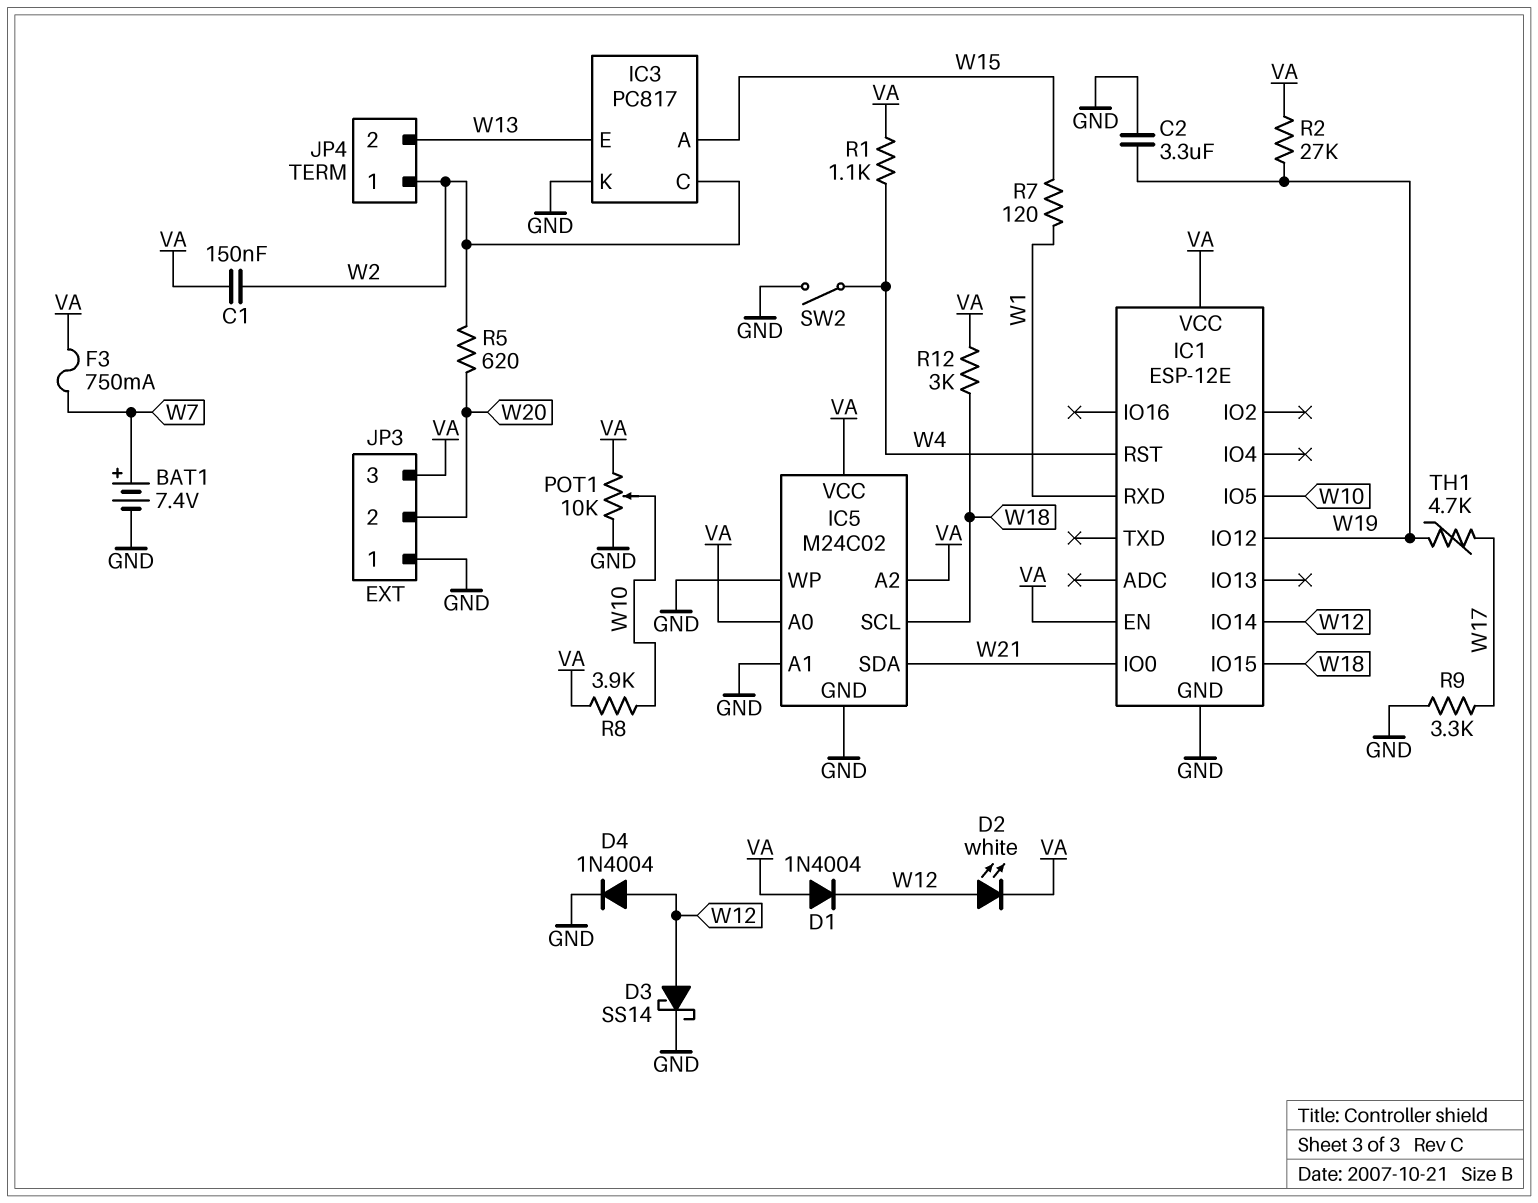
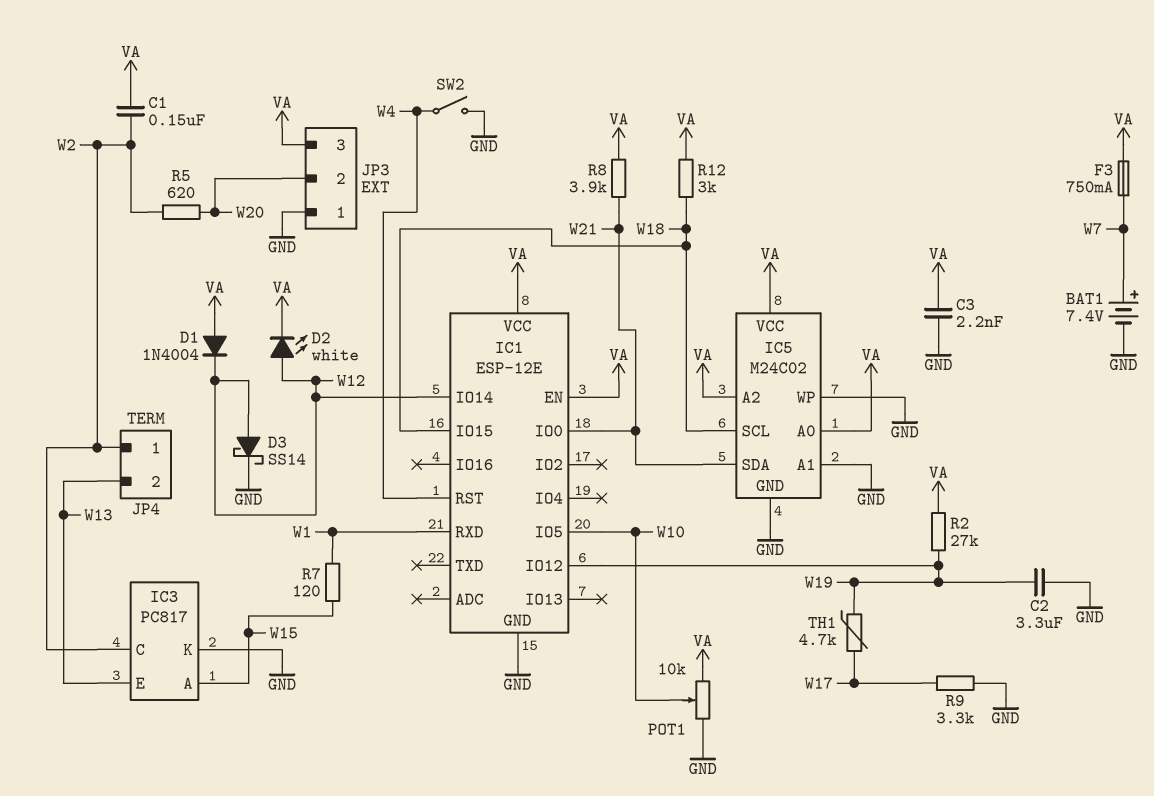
C3: none -> 2.2nF (GND, VA)
D4: diode 1N4004 (A W12, K GND) -> none
R1: 1.1k (VA, W4) -> none
R8: 3.9k (VA, W10) -> 3.9k (VA, W21)

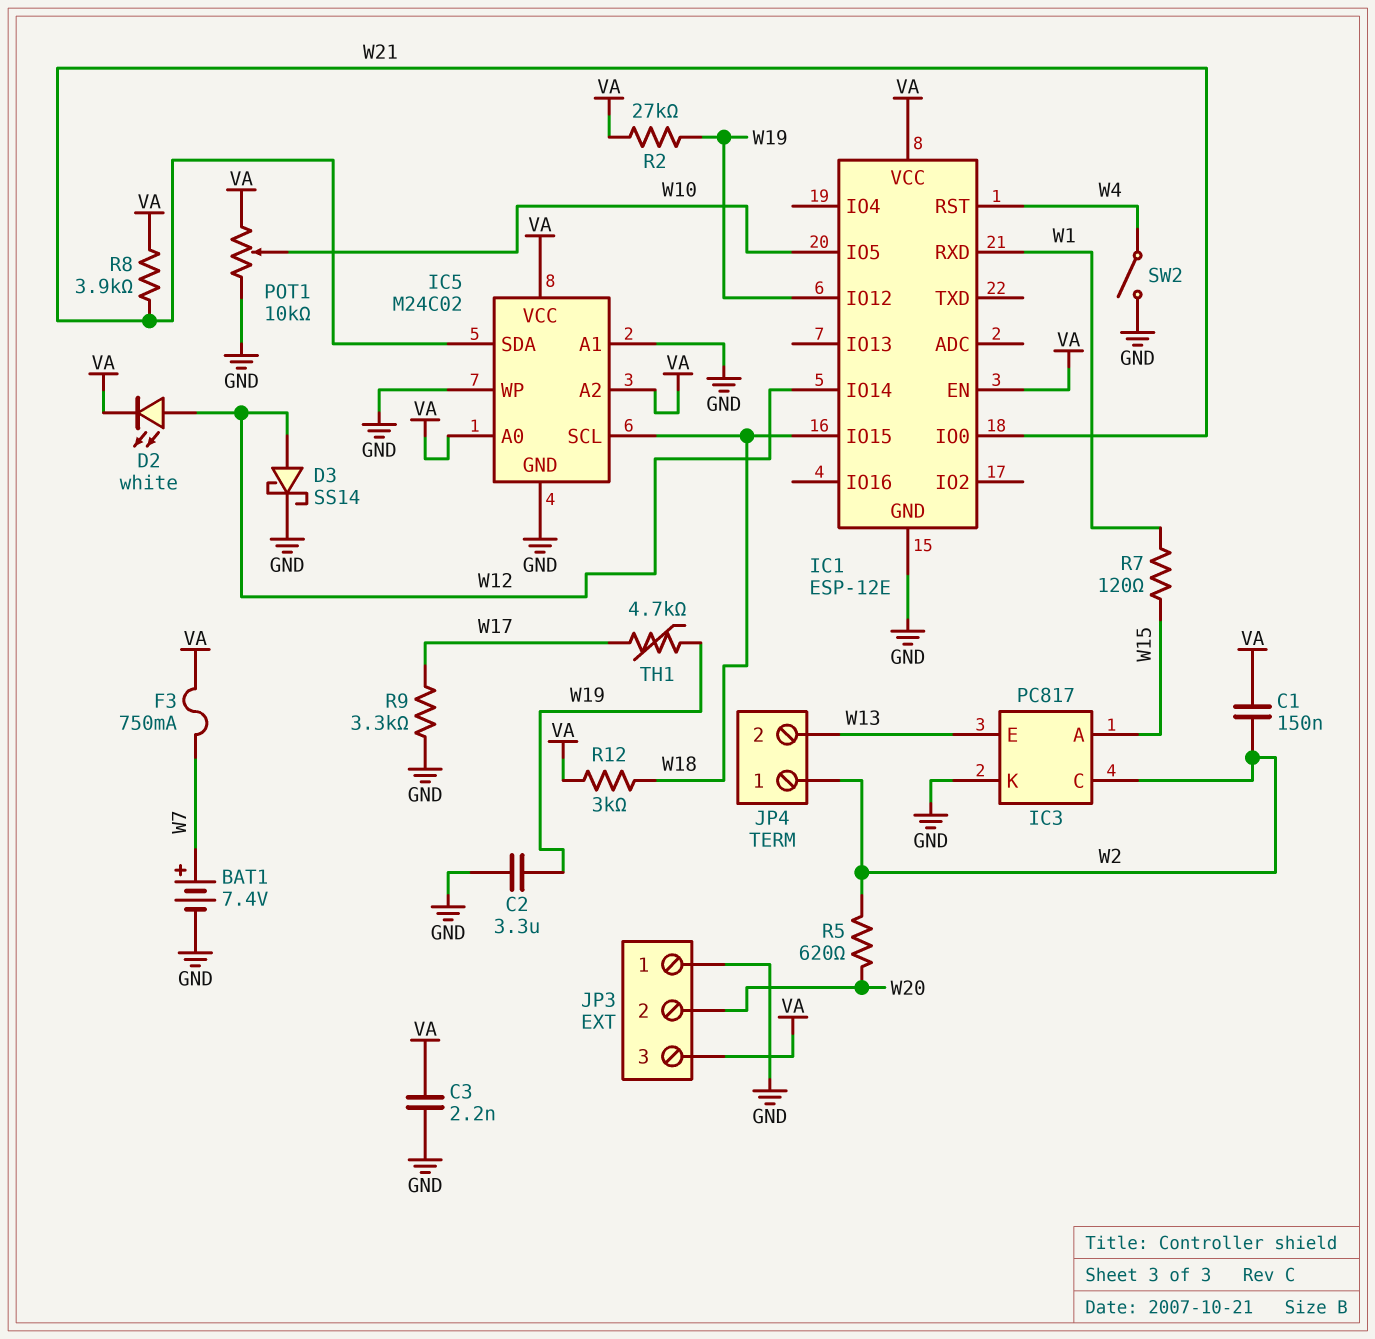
D1: diode 1N4004 (A VA, K W12) -> none

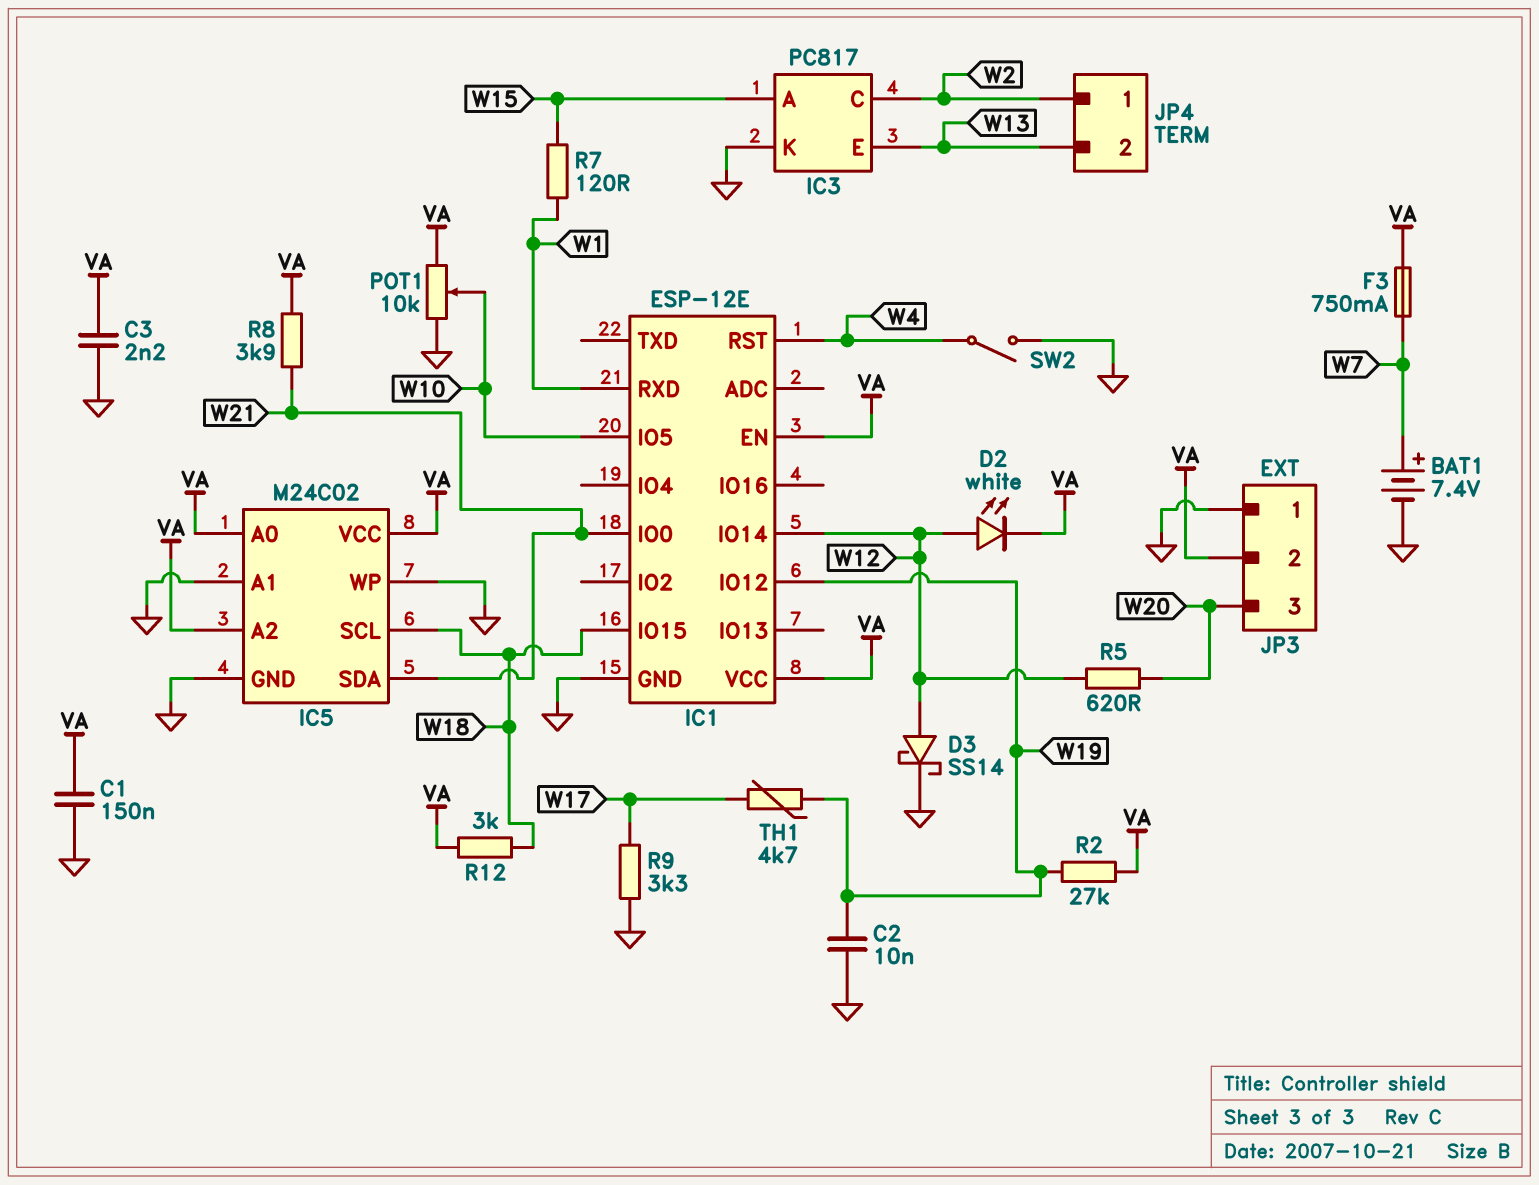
C1: 150nF (VA, W2) -> 150nF (GND, VA)
C2: 3.3uF (GND, W19) -> 10nF (GND, W19)
JP3 pin 2: W20 -> VA
JP3 pin 3: VA -> W20
R5: 620 (W2, W20) -> 620 (W12, W20)

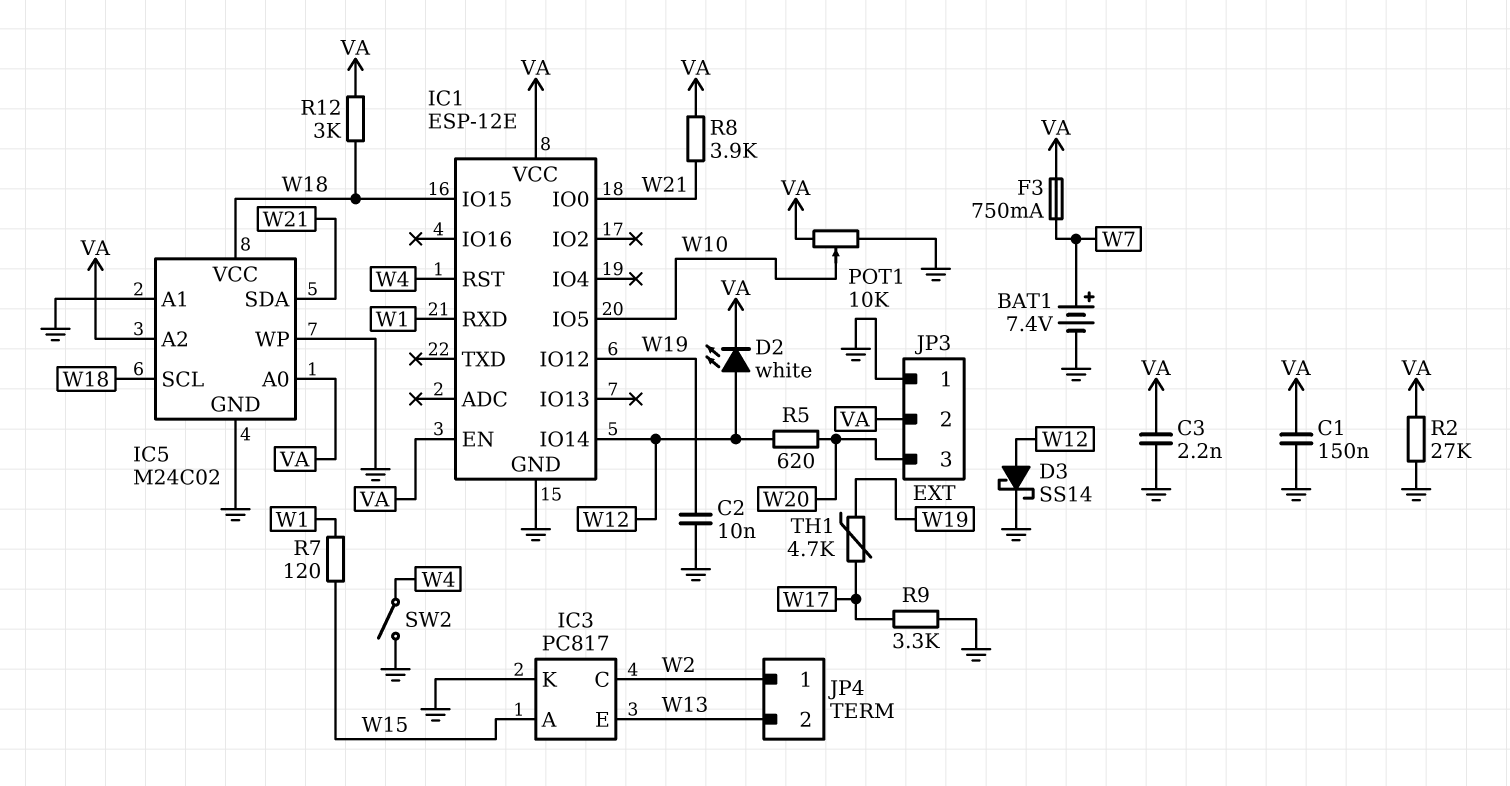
IC5 pin VCC: VA -> W18
R2: 27k (VA, W19) -> 27k (GND, VA)

